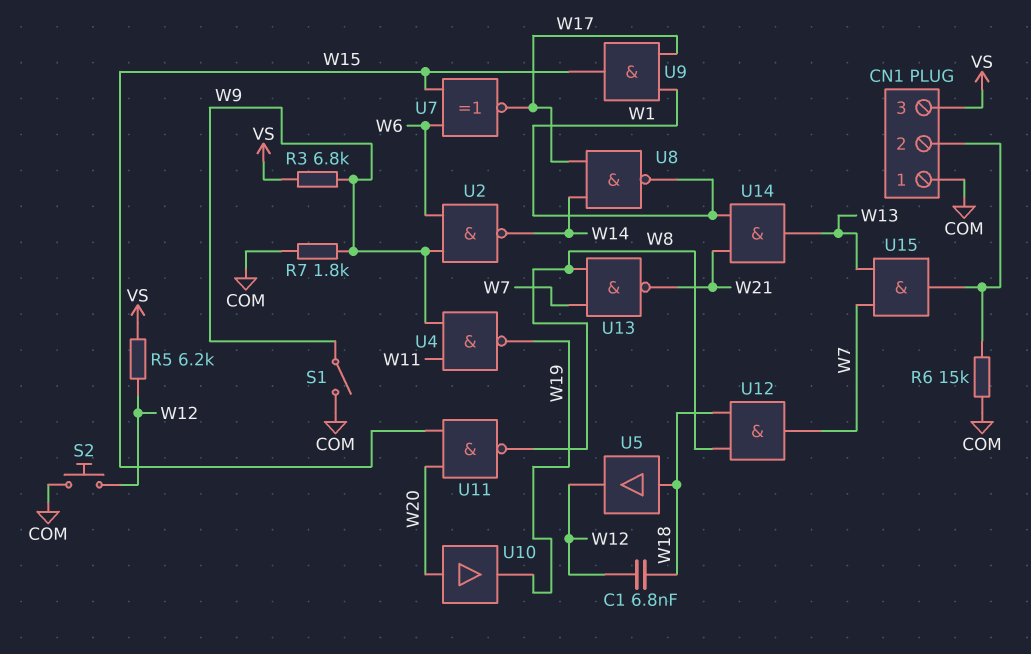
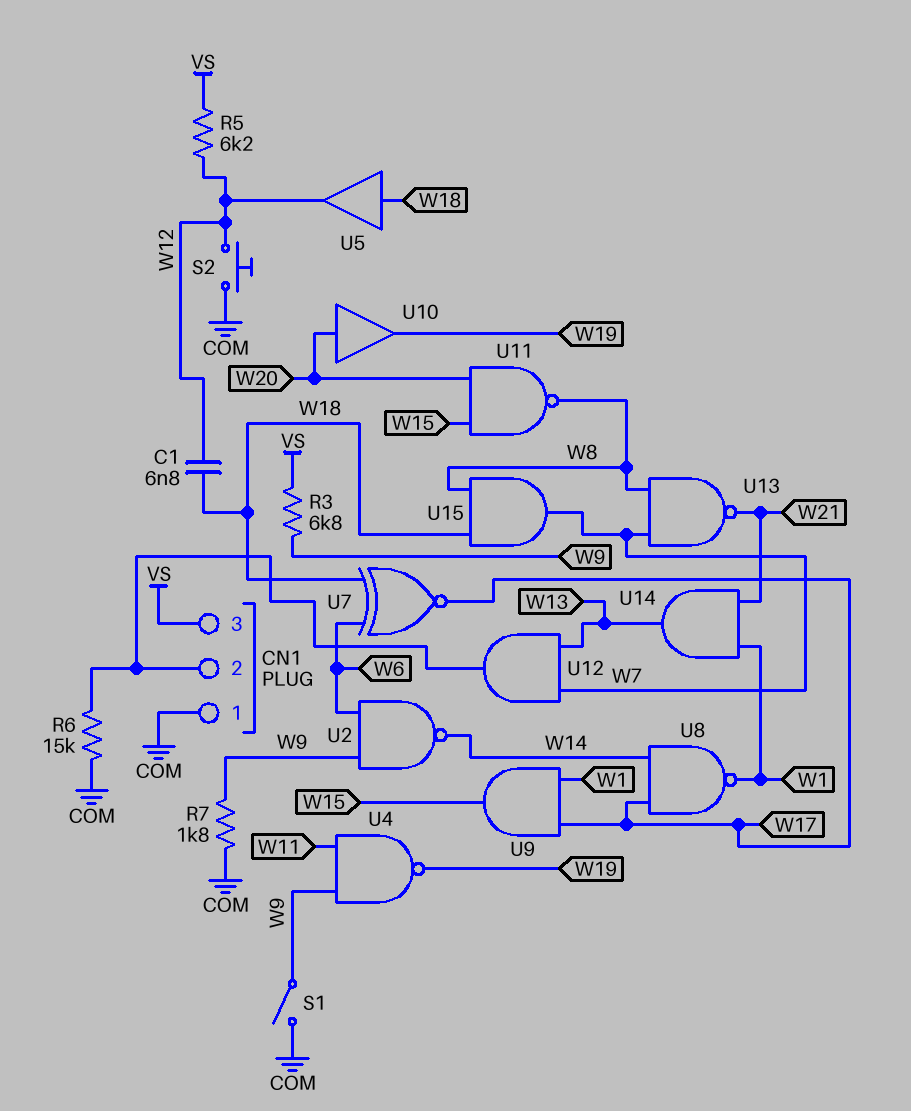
U7: XNOR (in W6, in W15, out W17) -> XNOR (in W6, in W18, out W17)
U12: AND (in W8, in W18, out W7) -> AND (in W7, in W13, out CN1/2)
U15: AND (in W7, in W13, out CN1/2) -> AND (in W8, in W18, out W7)

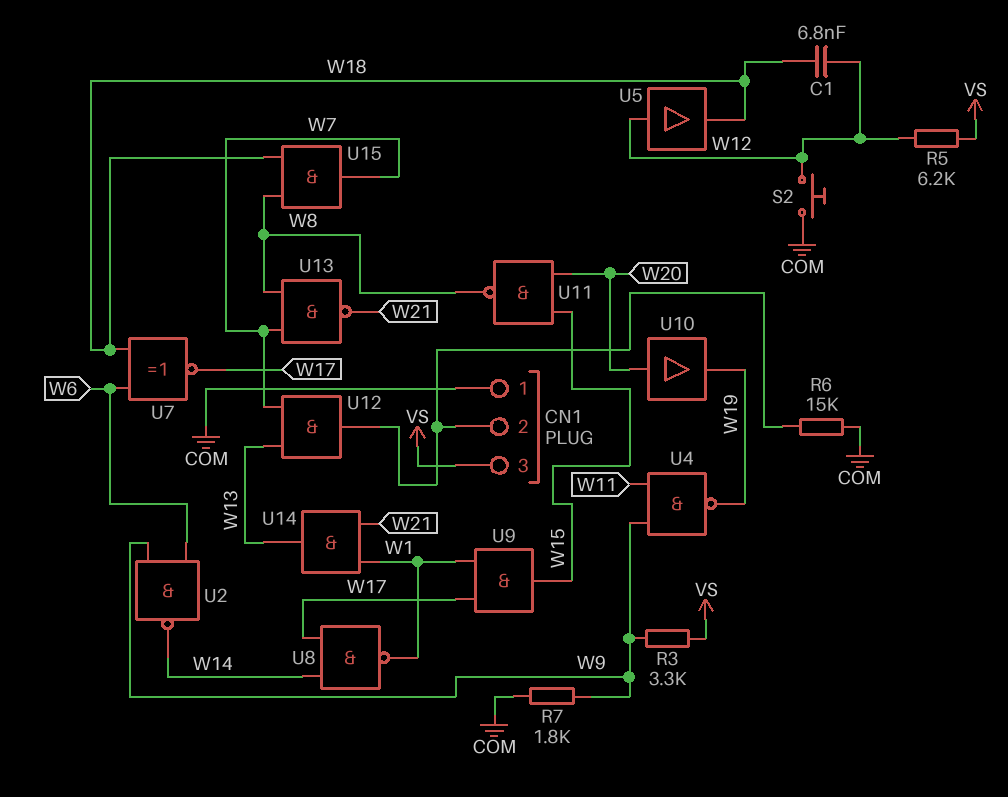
R3: 6.8k (VS, W9) -> 3.3k (VS, W9)
S1: switch (COM, W9) -> none
U5: buffer (in W18, out W12) -> buffer (in W12, out W18)

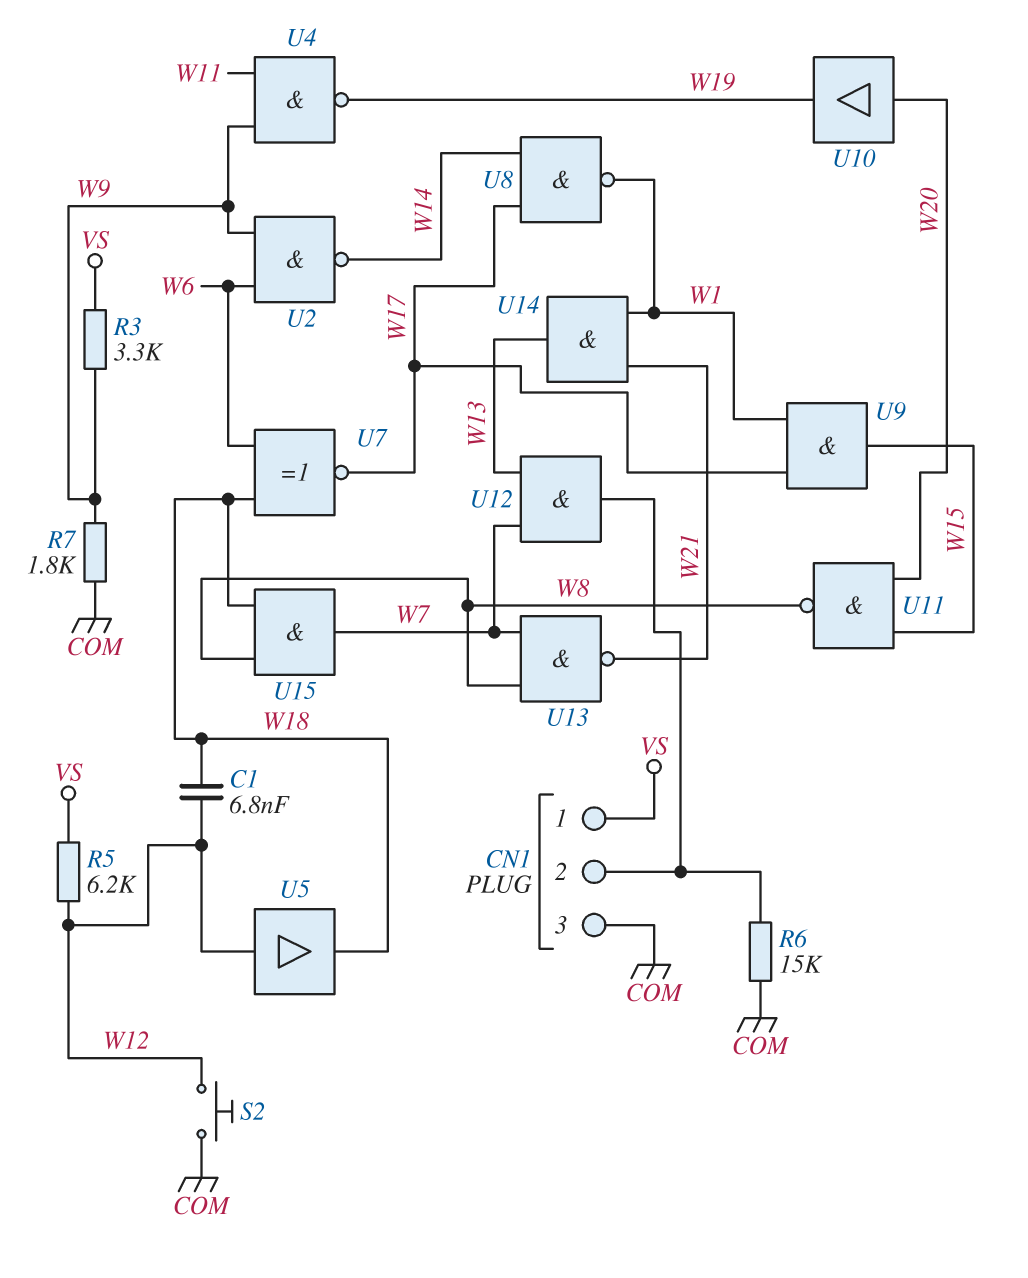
CN1 pin 1: COM -> VS
CN1 pin 3: VS -> COM

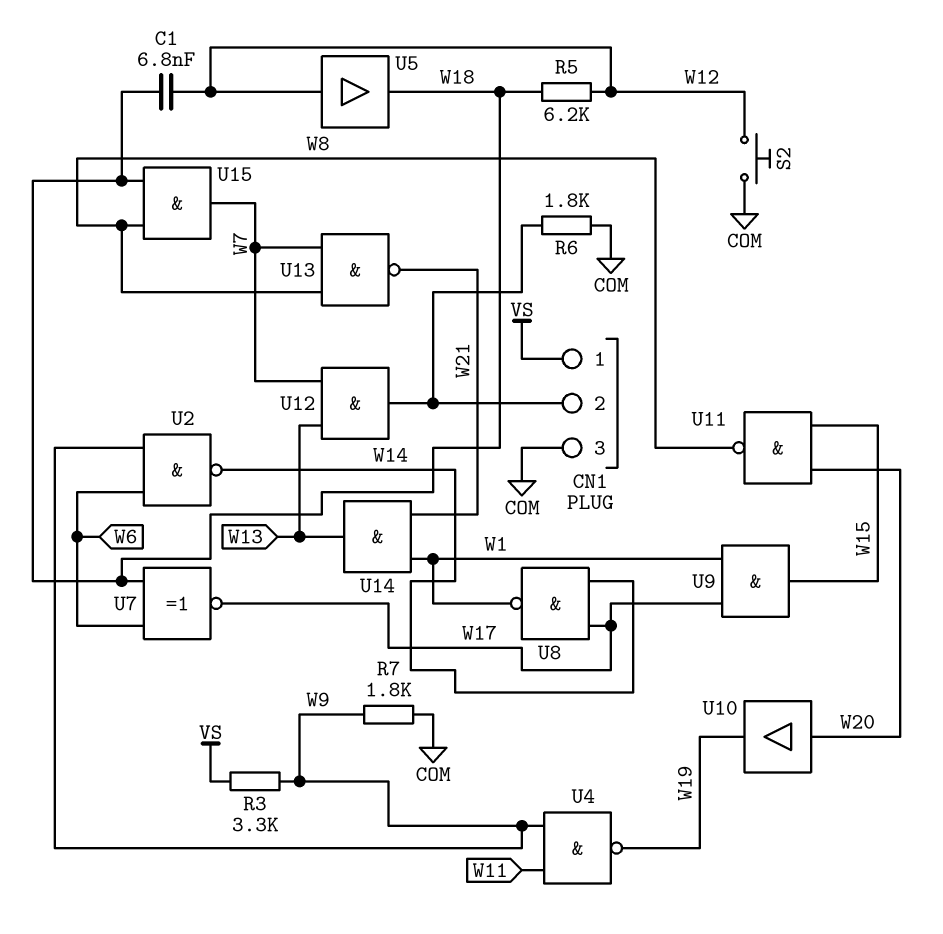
R5: 6.2k (VS, W12) -> 6.2k (W12, W18)
R6: 15k (CN1/2, COM) -> 1.8k (CN1/2, COM)

